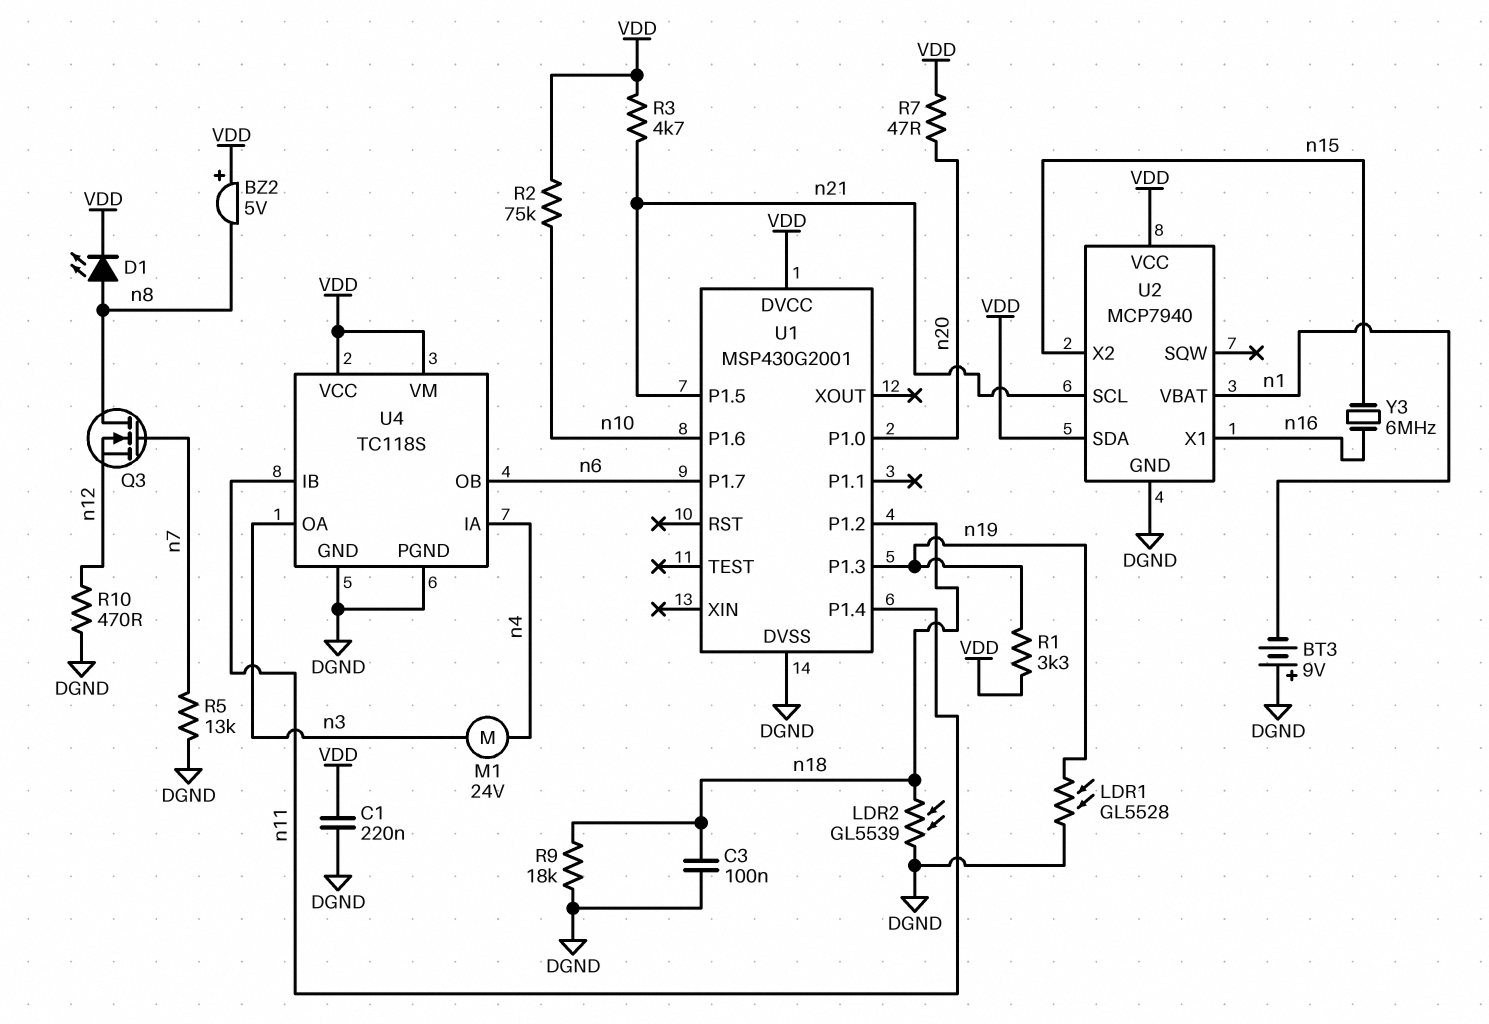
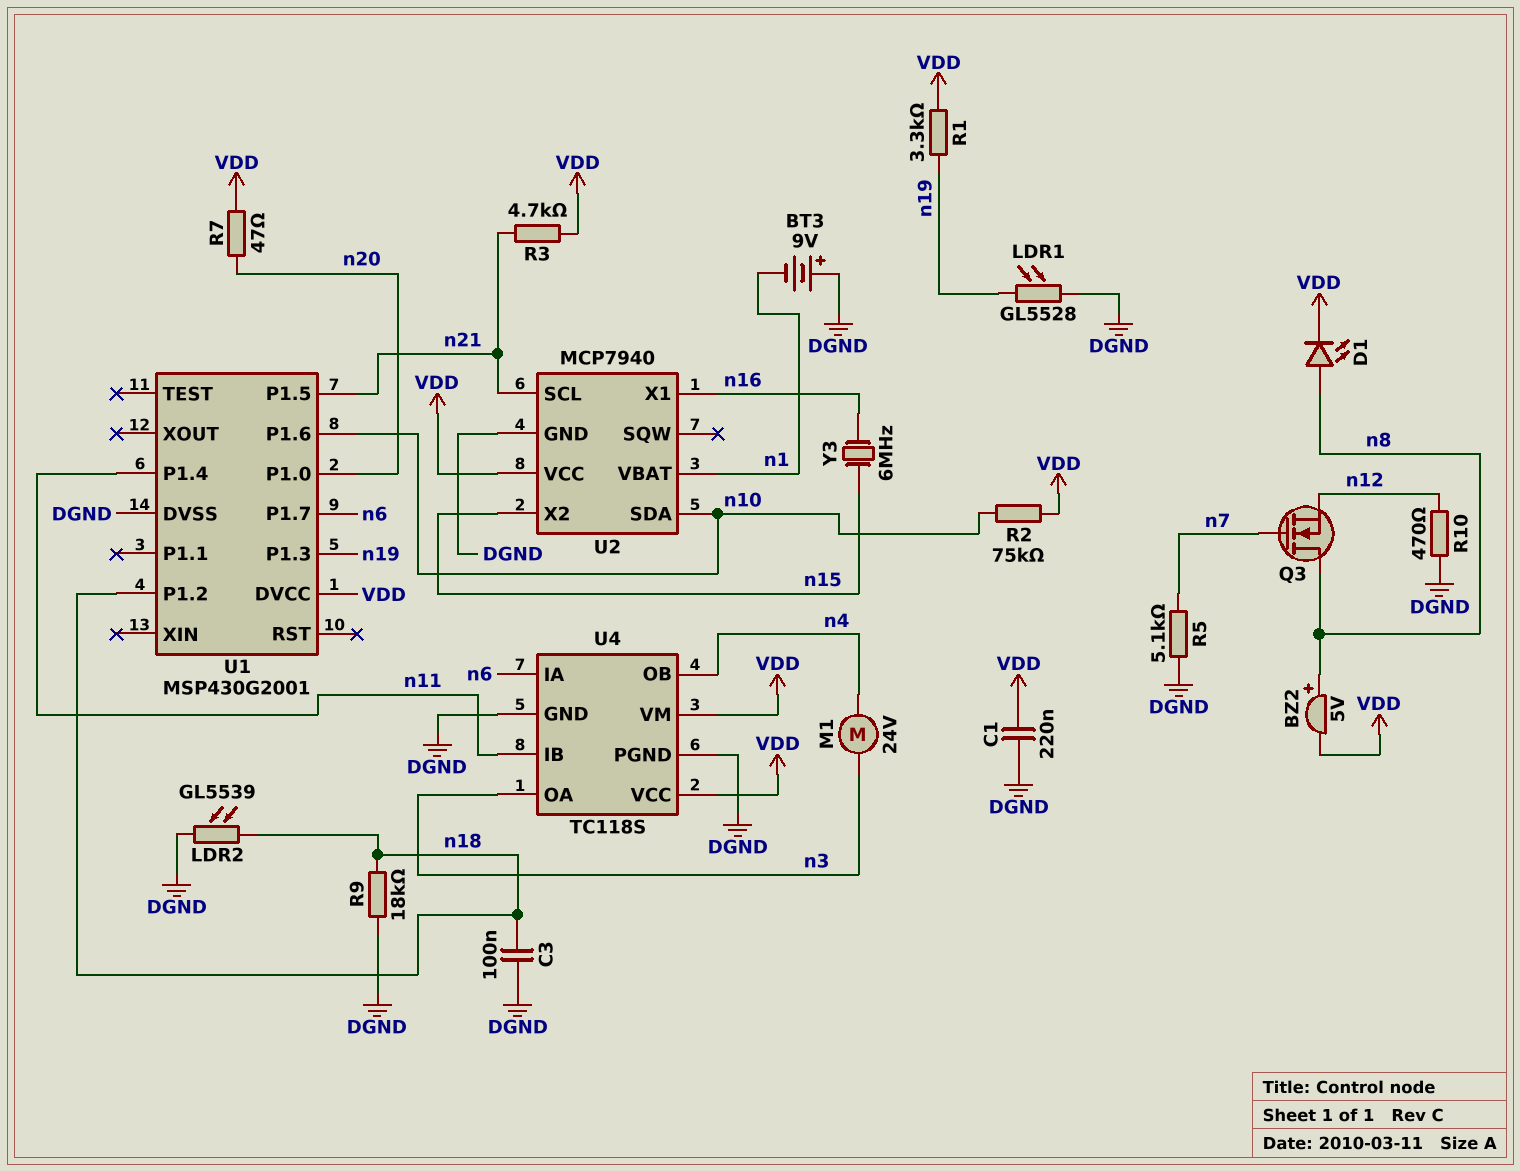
BZ2: buzzer 5V (plus VDD, minus n8) -> buzzer 5V (plus n8, minus VDD)
R5: 13k (DGND, n7) -> 5.1k (DGND, n7)
U2 pin SDA: VDD -> n10
U4 pin IA: n4 -> n6
U4 pin OB: n6 -> n4

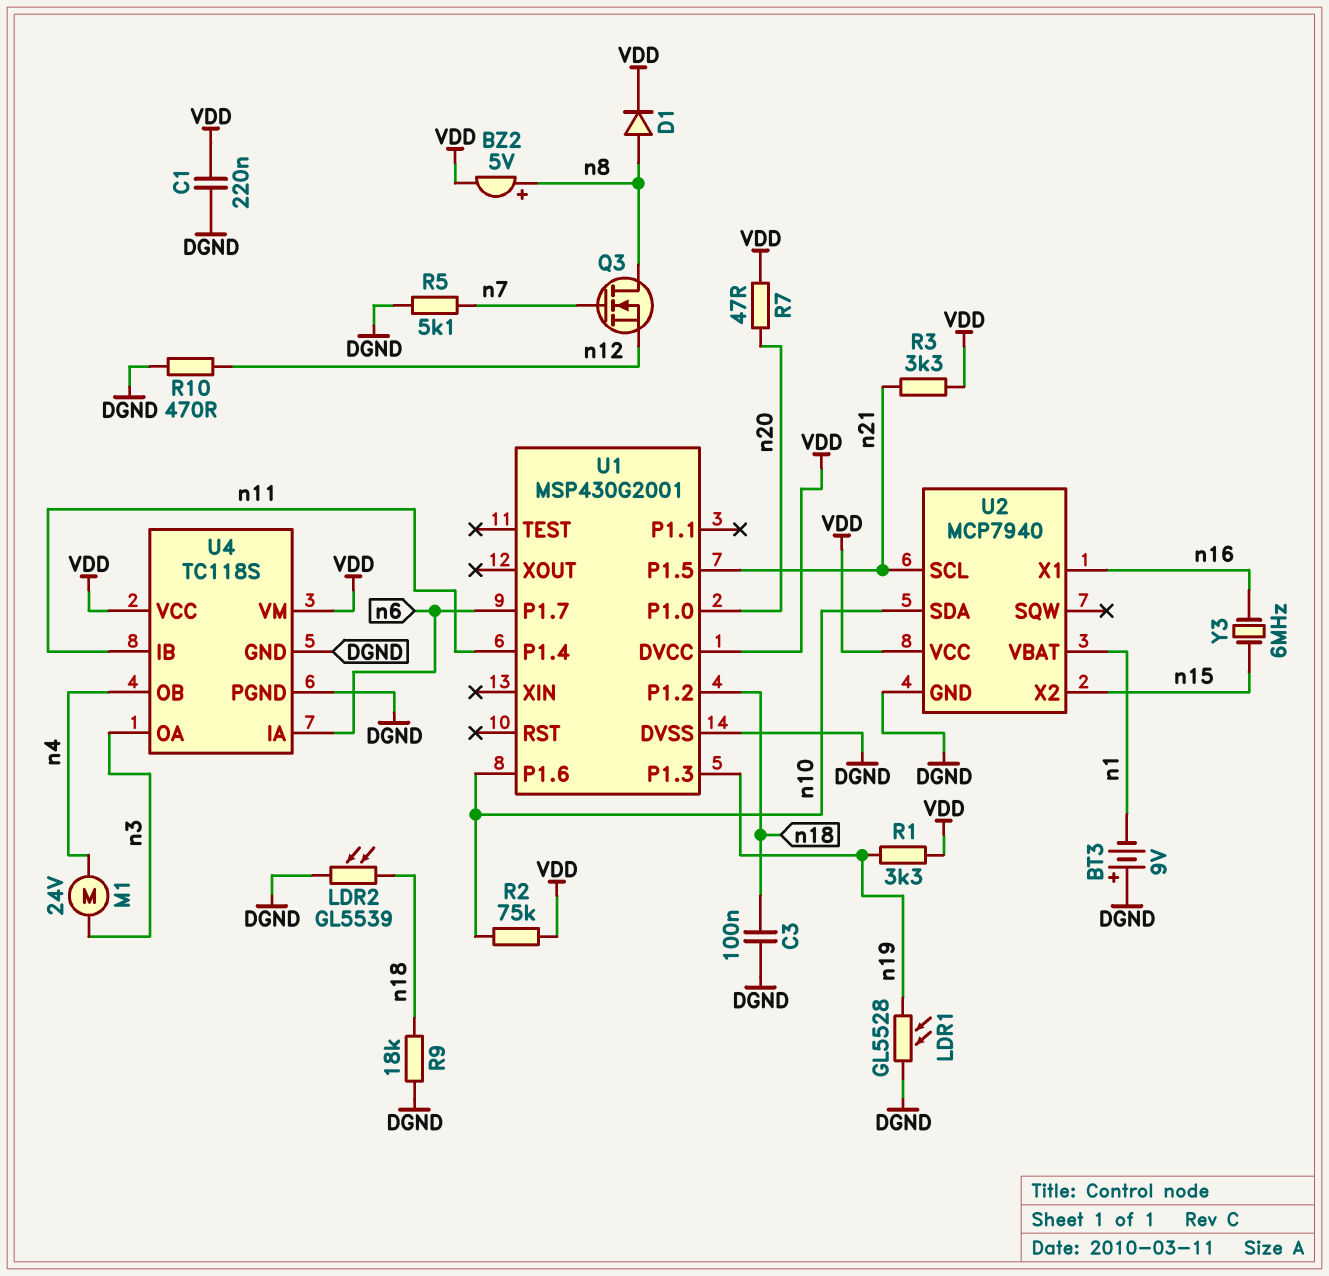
D1: LED (A n8, K VDD) -> diode (A n8, K VDD)
R3: 4.7k (VDD, n21) -> 3.3k (VDD, n21)

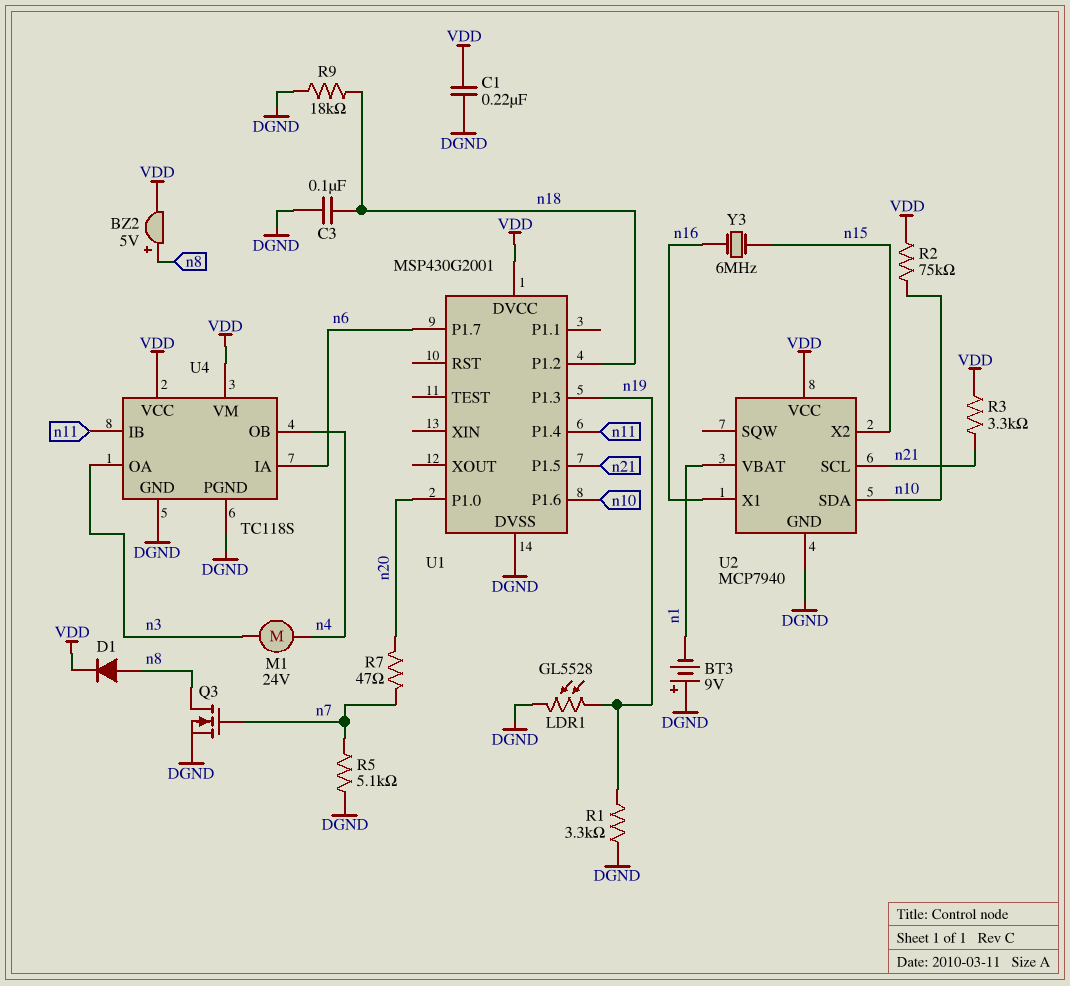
LDR2: GL5539 (DGND, n18) -> none
Q3: NMOS (G n7, D n8, S n12) -> NMOS (G n7, D n8, S DGND)
R1: 3.3k (VDD, n19) -> 3.3k (DGND, n19)
R7: 47 (VDD, n20) -> 47 (n7, n20)
R10: 470 (DGND, n12) -> none

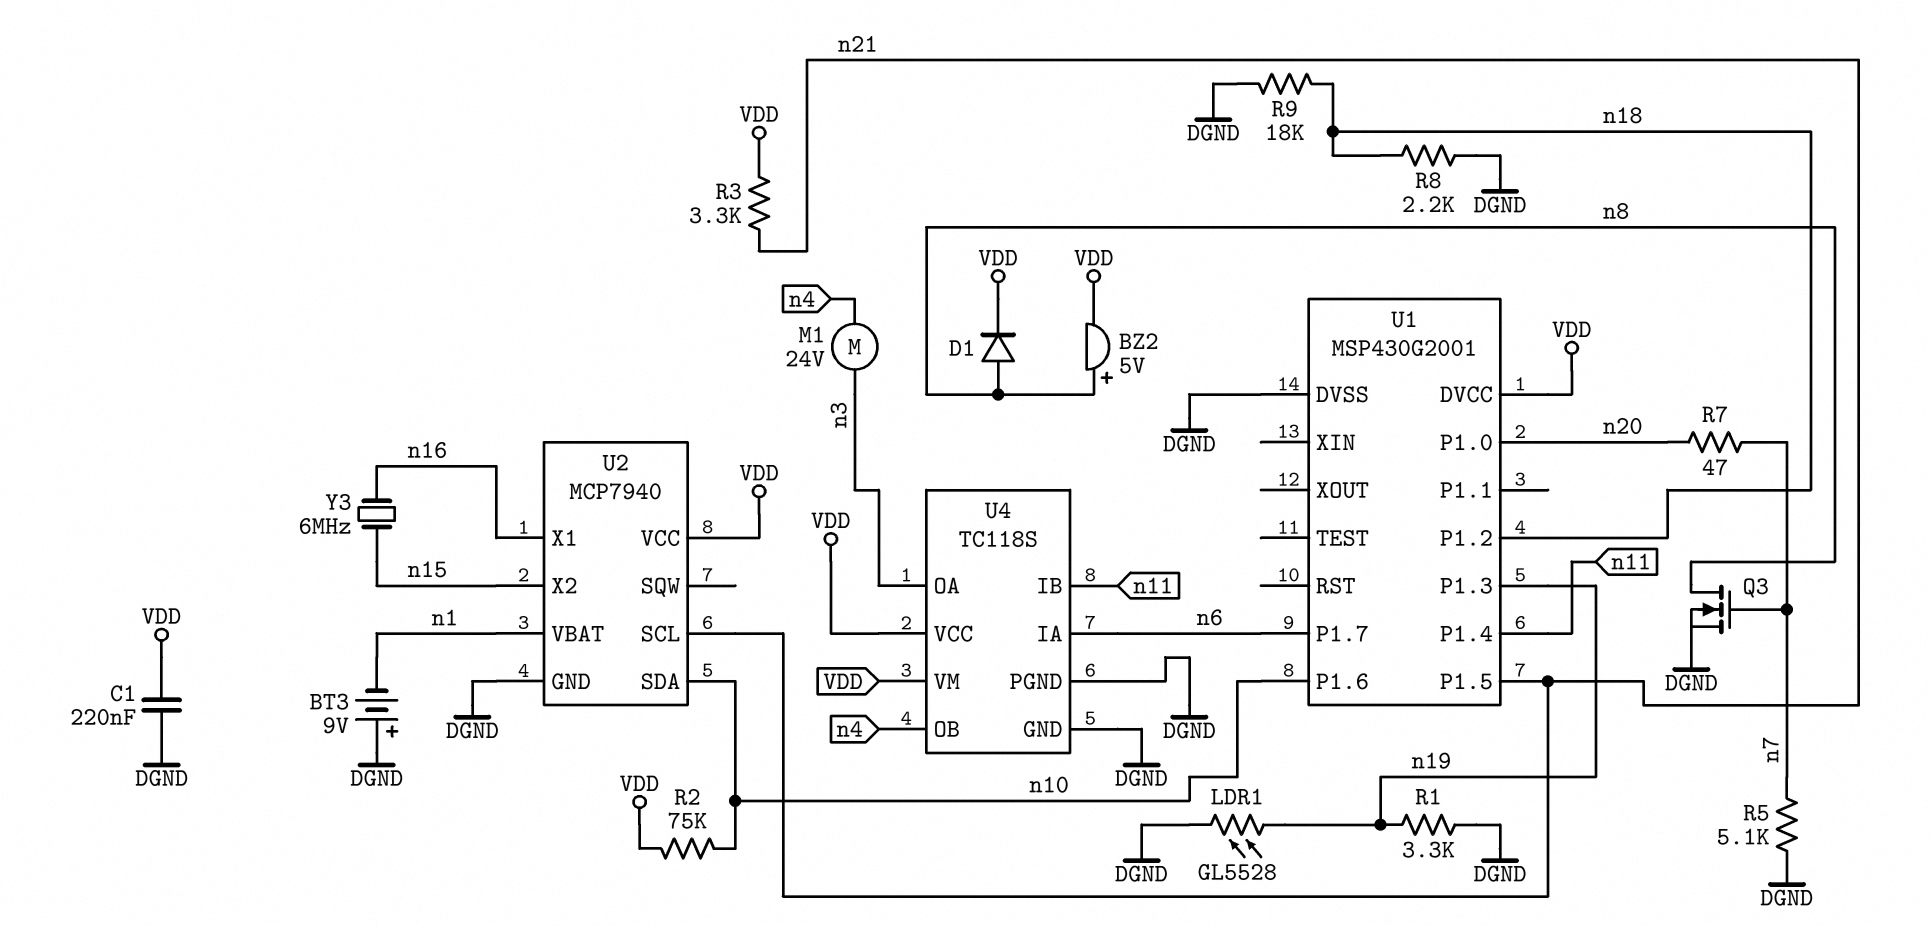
C3: 100nF (DGND, n18) -> none
R8: none -> 2.2k (DGND, n18)

